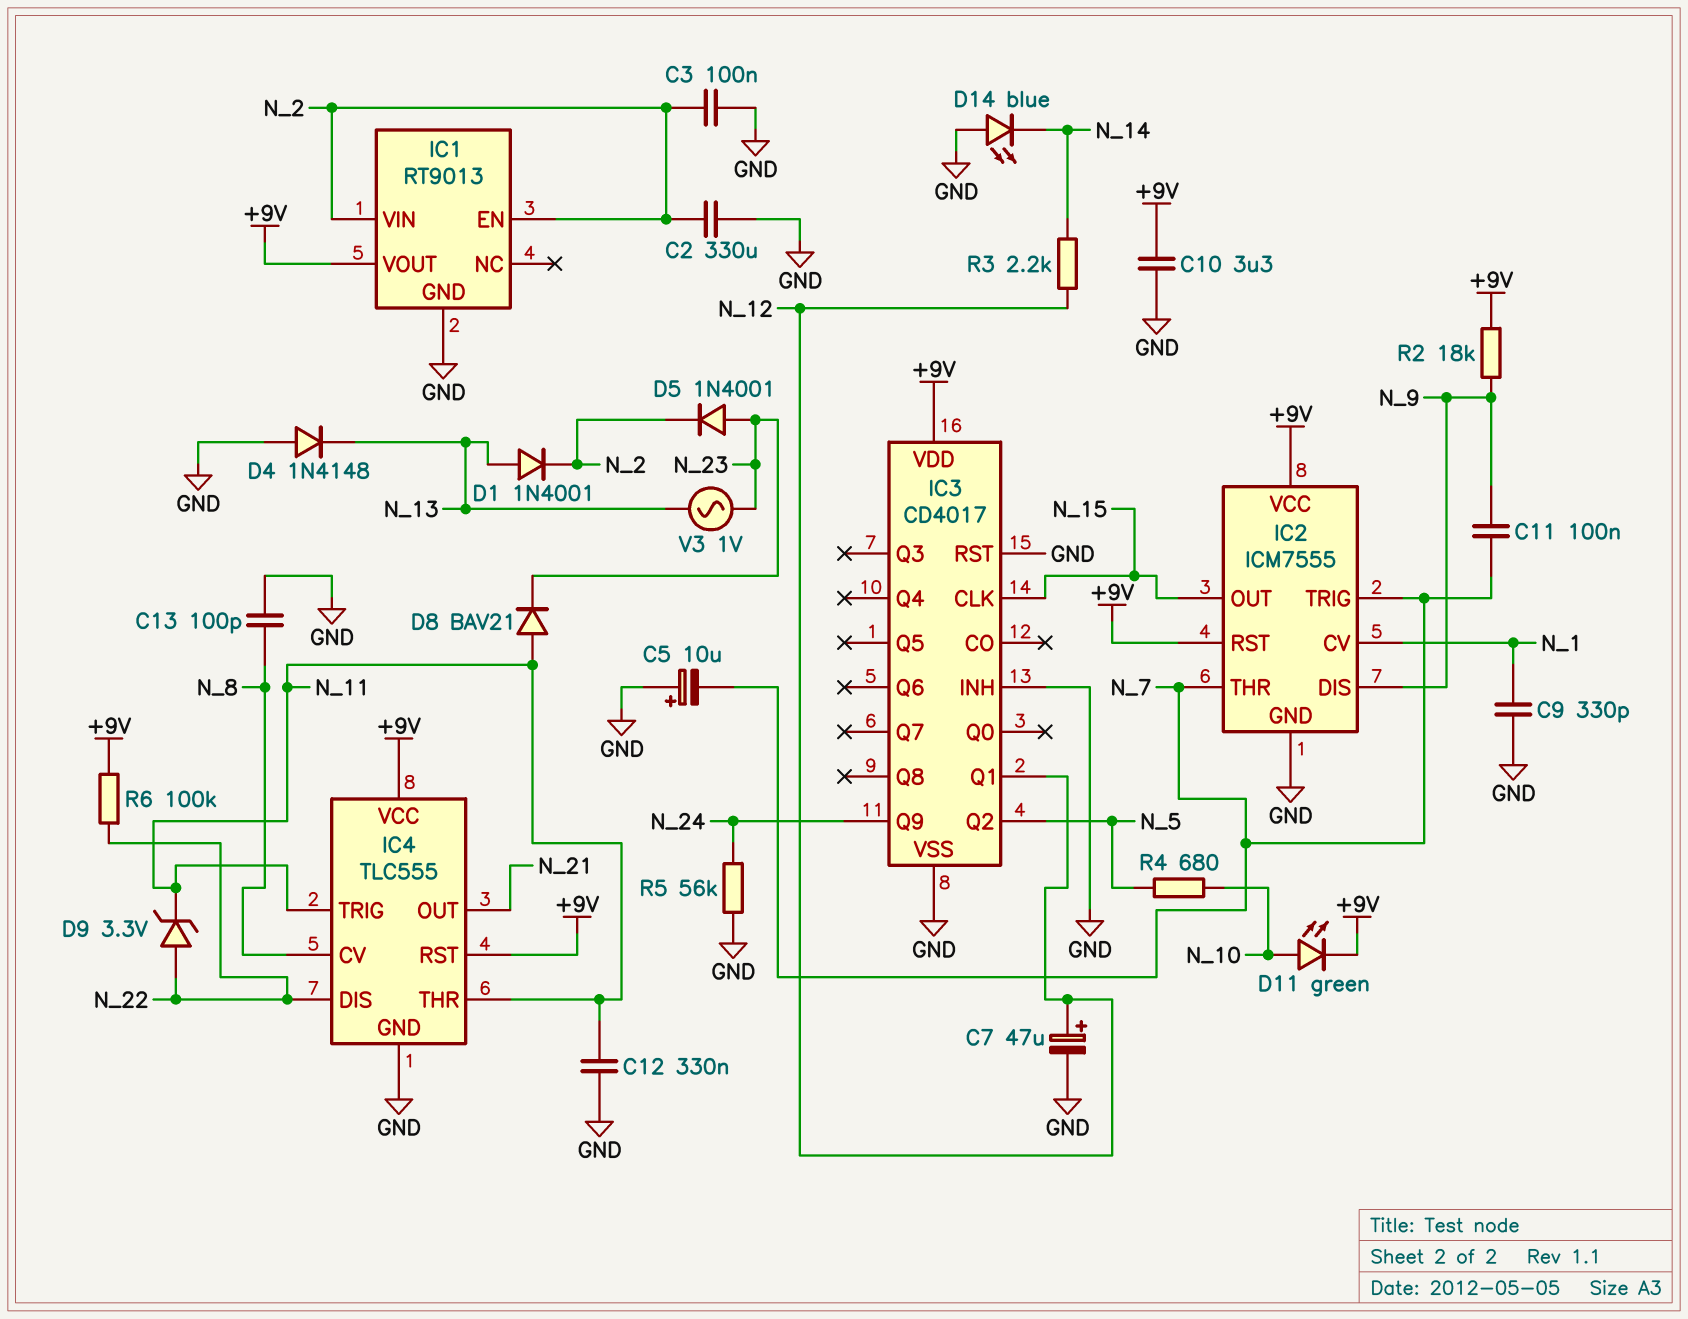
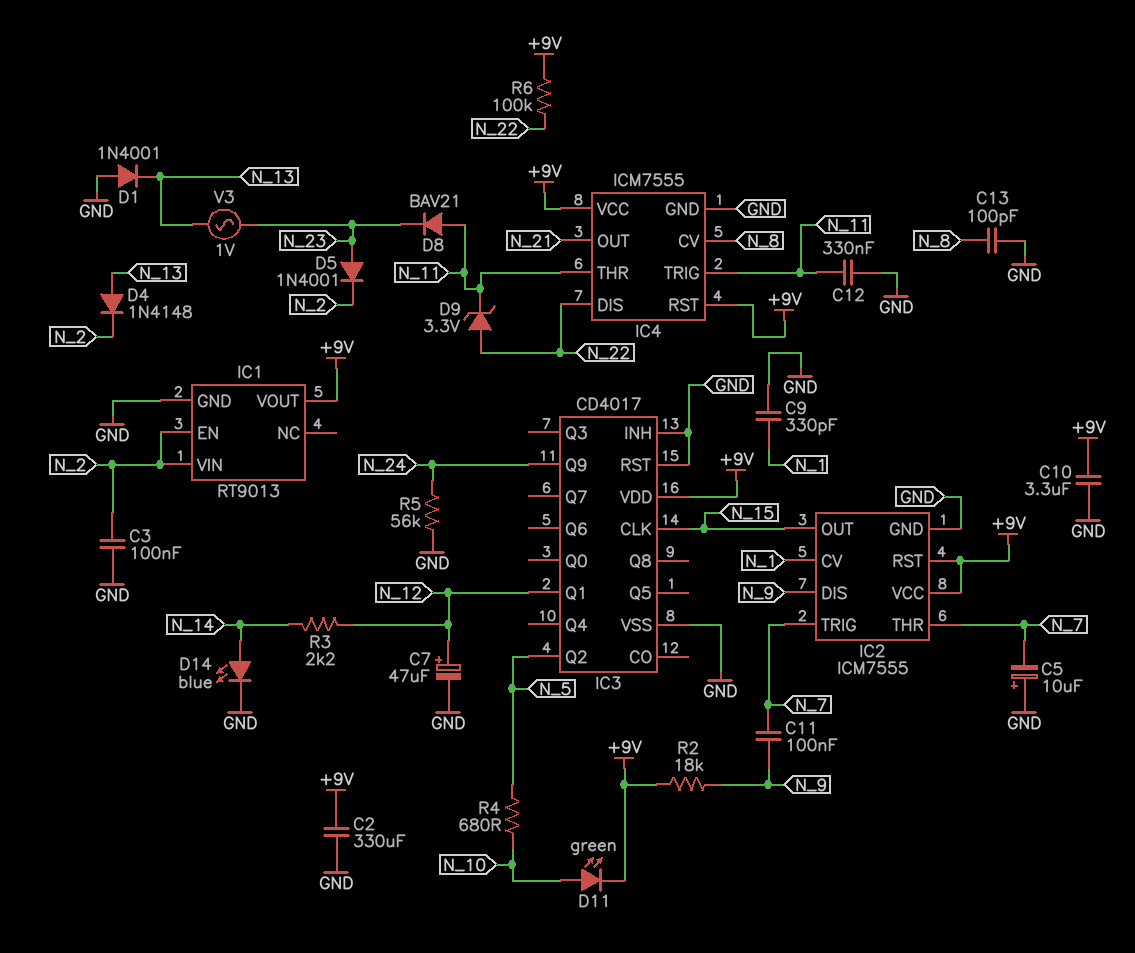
C2: 330uF (GND, N_2) -> 330uF (+9V, GND)
D1: diode 1N4001 (A N_13, K N_2) -> diode 1N4001 (A GND, K N_13)
D4: diode 1N4148 (A GND, K N_13) -> diode 1N4148 (A N_13, K N_2)
D14: LED blue (A GND, K N_14) -> LED blue (A N_14, K GND)
IC4: TLC555 -> ICM7555

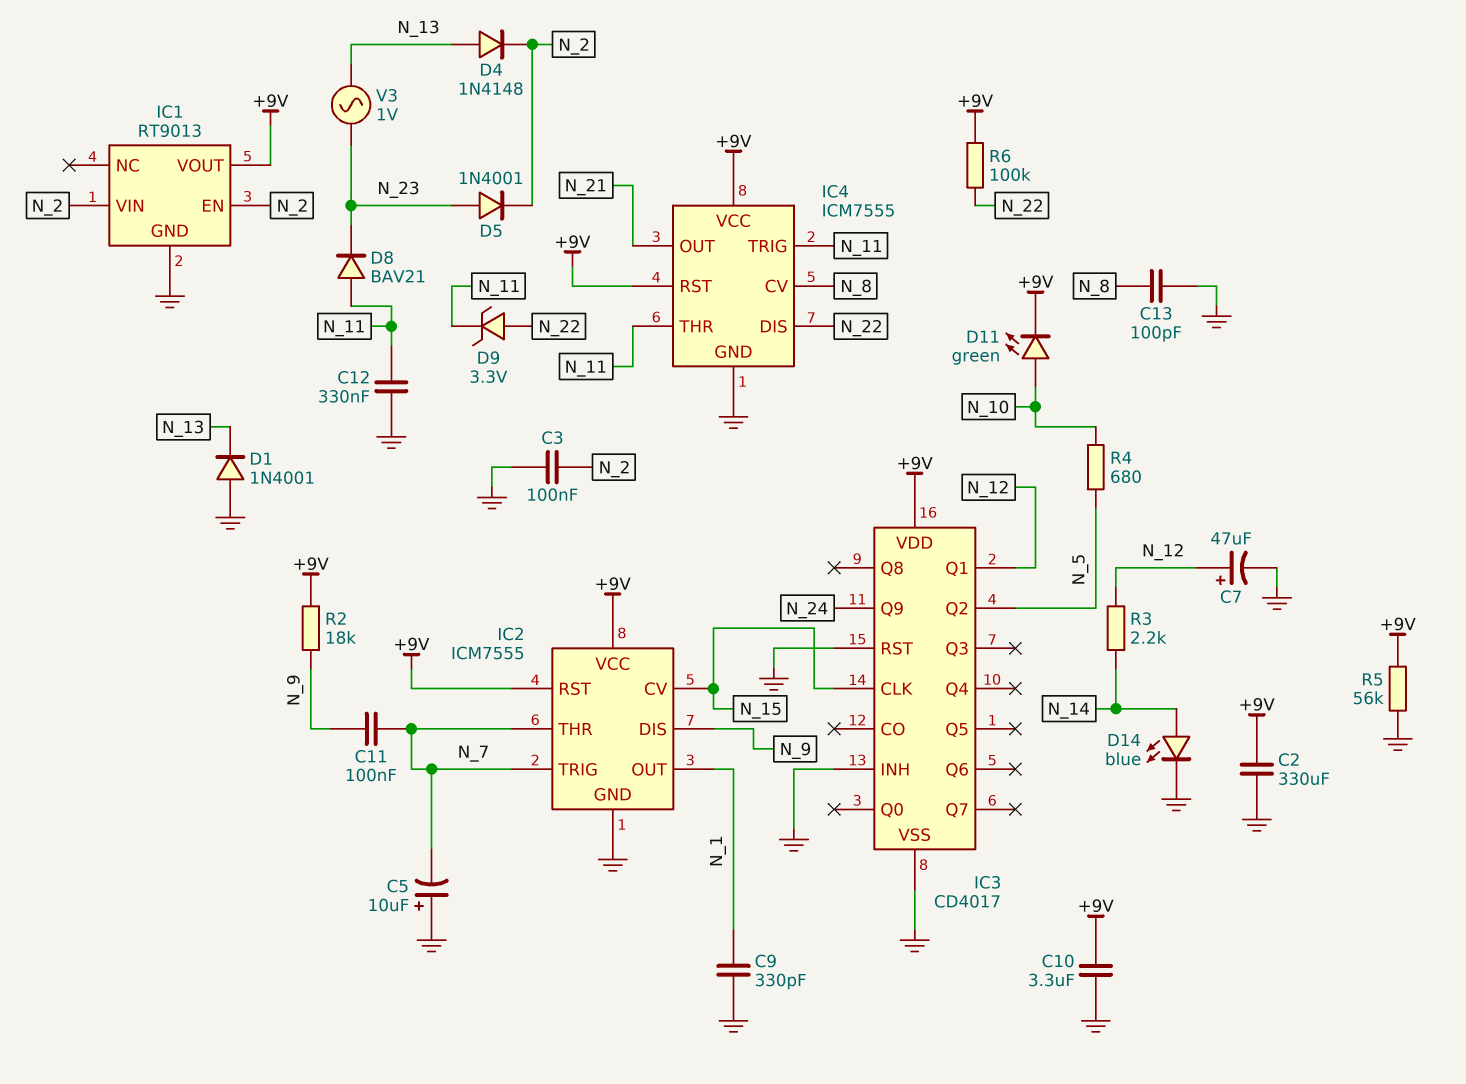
IC2 pin CV: N_1 -> N_15
IC2 pin OUT: N_15 -> N_1
R5: 56k (GND, N_24) -> 56k (+9V, GND)

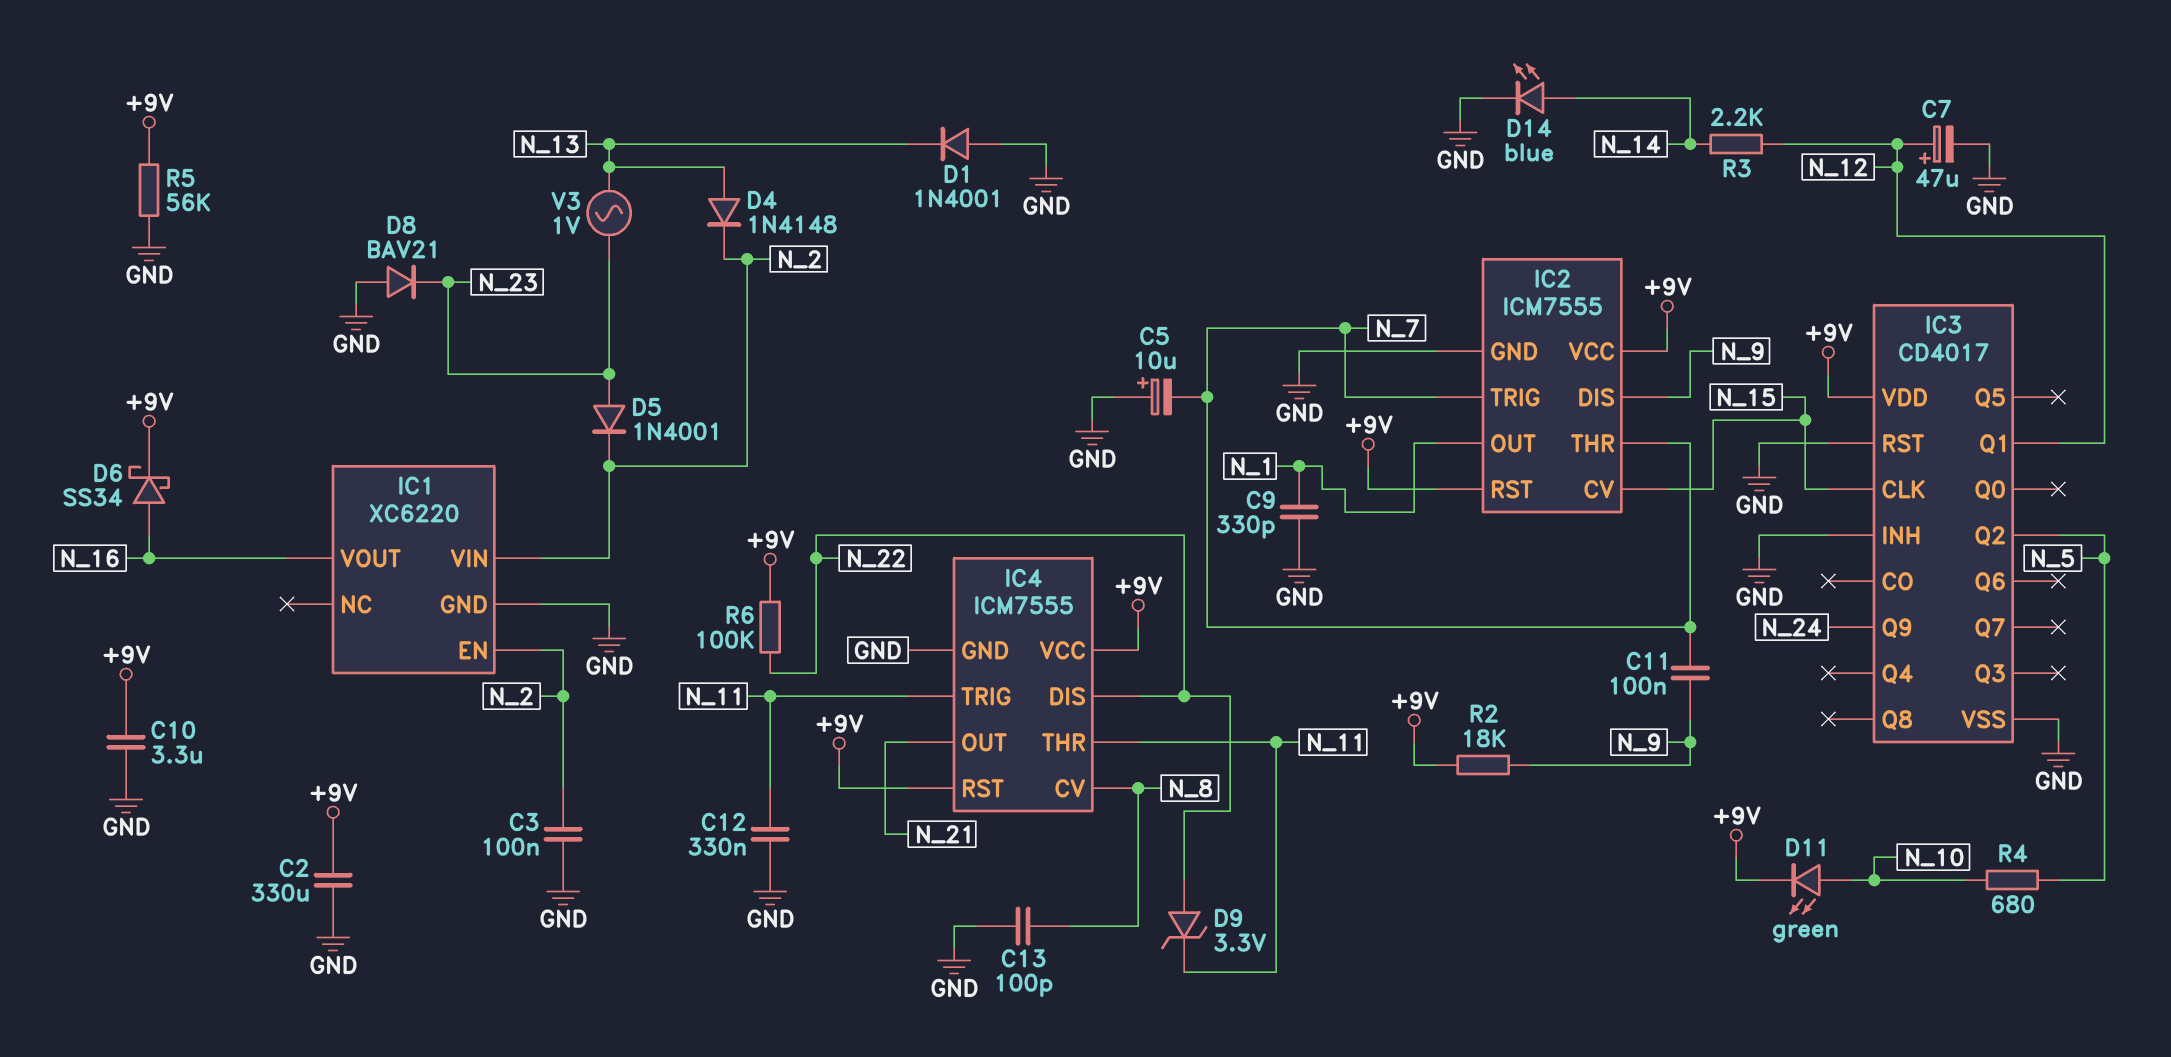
D6: none -> schottky SS34 (A N_16, K +9V)
D8: diode BAV21 (A N_11, K N_23) -> diode BAV21 (A GND, K N_23)
IC1: RT9013 -> XC6220
IC1 pin VOUT: +9V -> N_16

